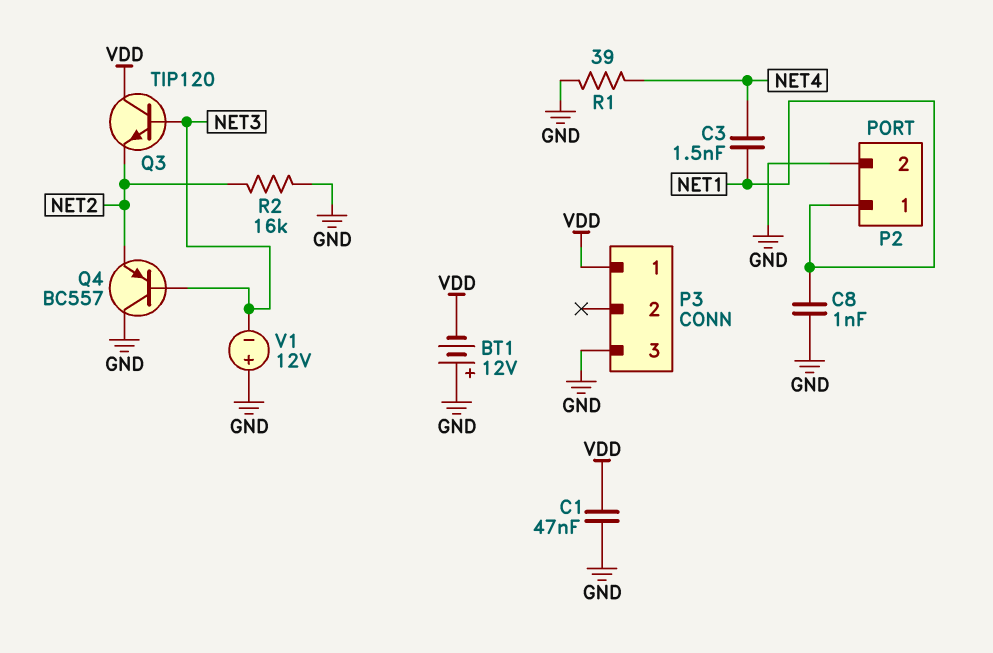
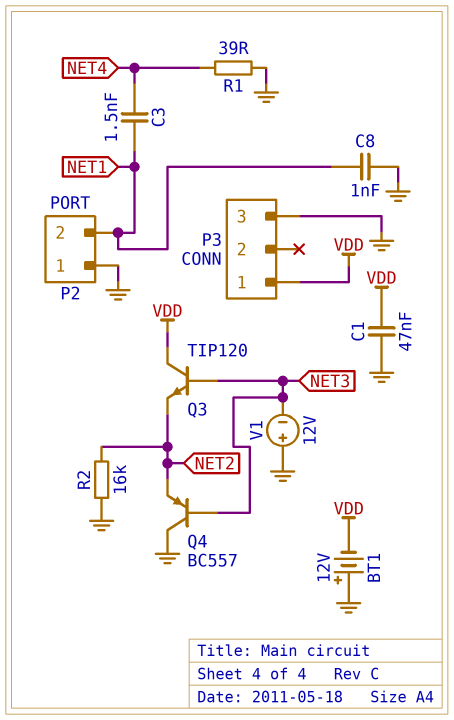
P2 pin 1: NET1 -> GND
P2 pin 2: GND -> NET1

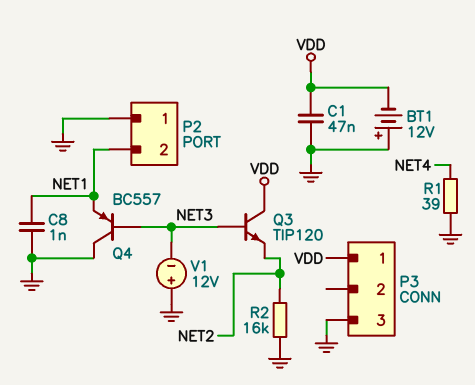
C3: 1.5nF (NET1, NET4) -> none
Q4: PNP BC557 (B NET3, C GND, E NET2) -> PNP BC557 (B NET3, C GND, E NET1)

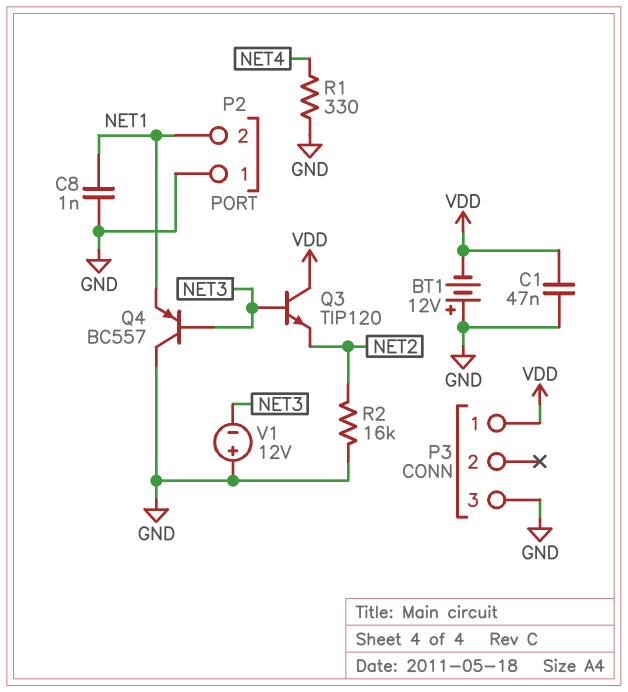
R1: 39 (GND, NET4) -> 330 (GND, NET4)

